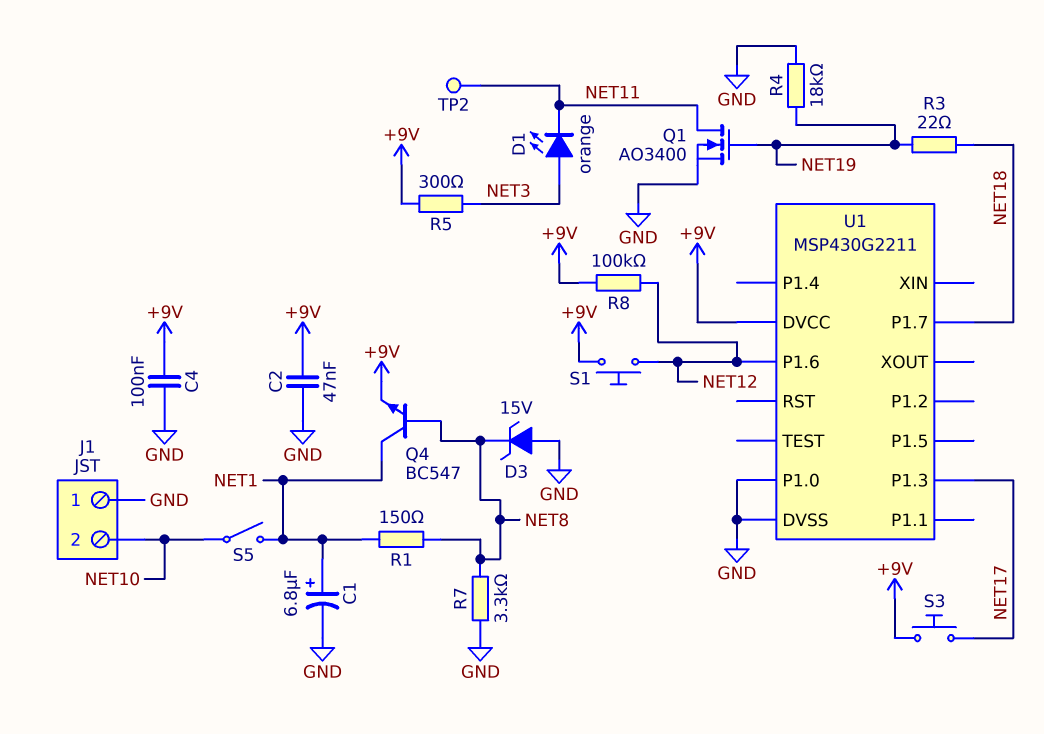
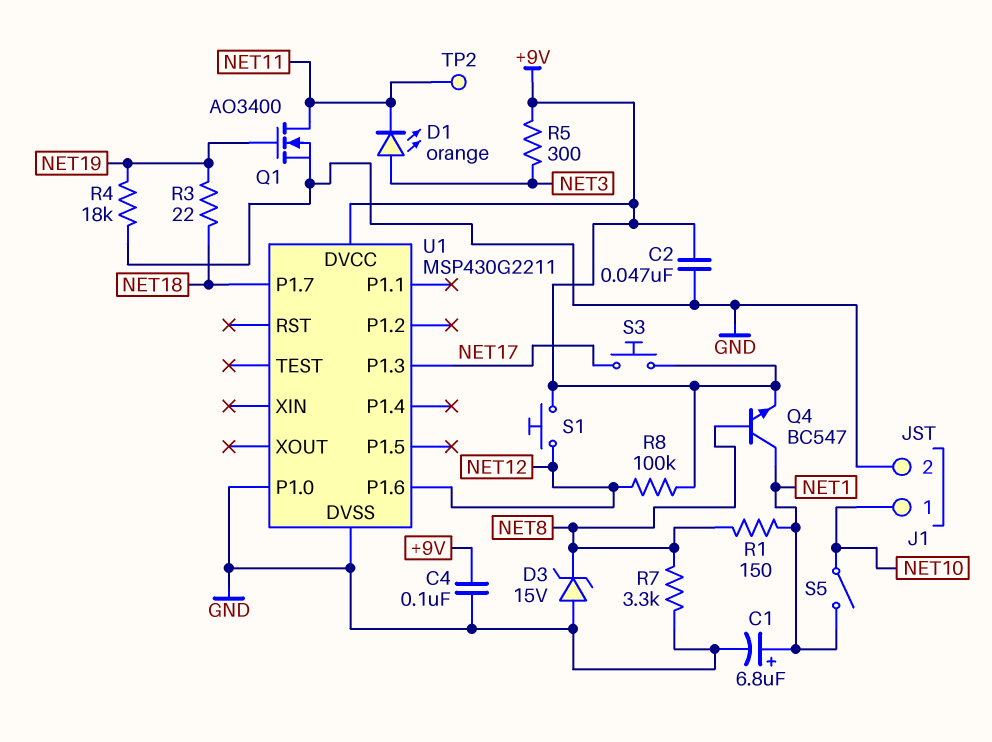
J1 pin 1: GND -> NET10
J1 pin 2: NET10 -> GND

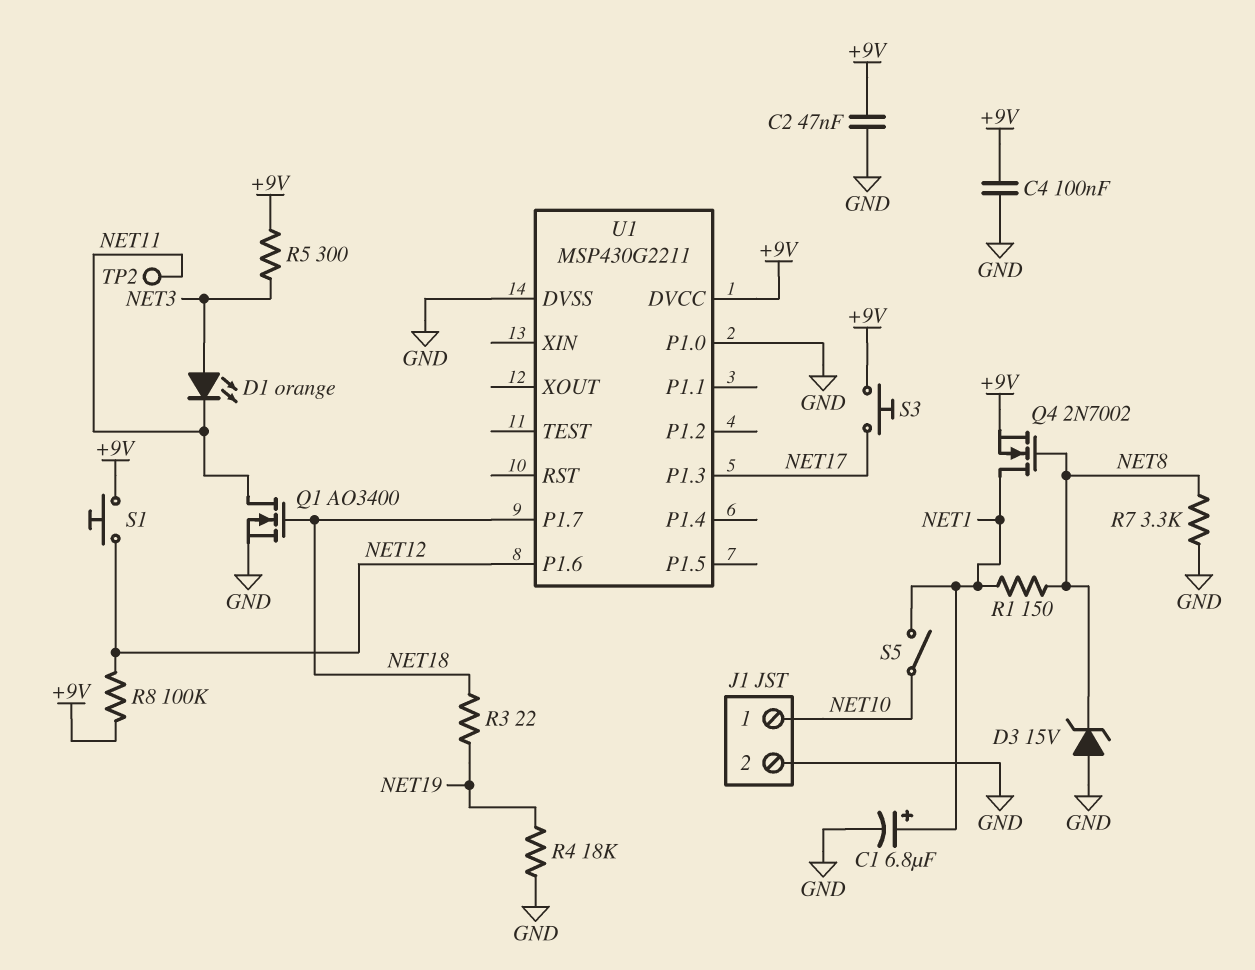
Q1: NMOS AO3400 (G NET19, D NET11, S GND) -> NMOS AO3400 (G NET18, D NET11, S GND)
Q4: NPN BC547 (B NET8, C NET1, E +9V) -> NMOS 2N7002 (G NET8, D NET1, S +9V)

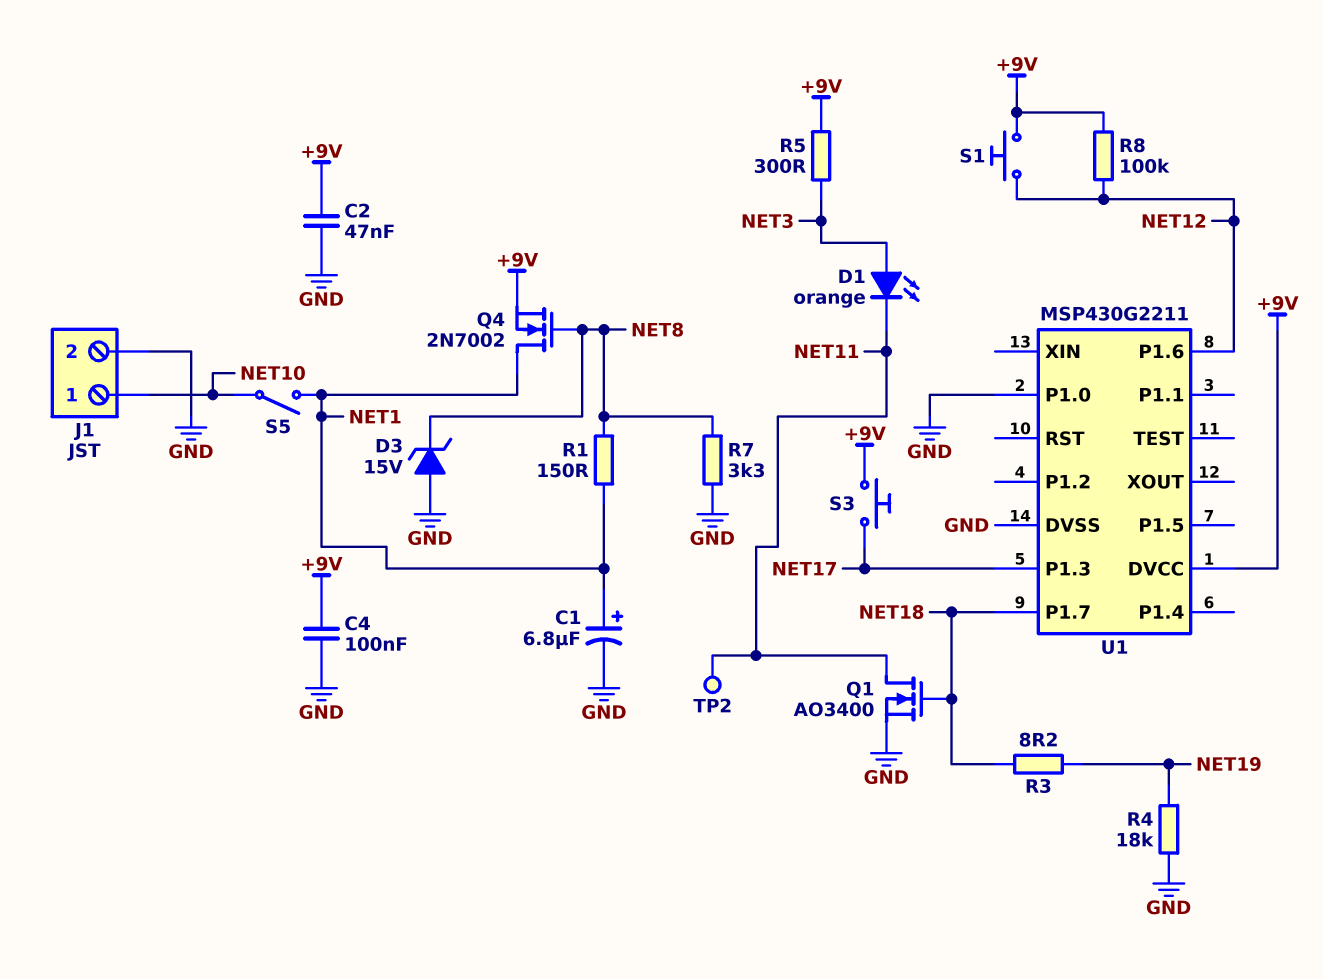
R3: 22 (NET18, NET19) -> 8.2 (NET18, NET19)

